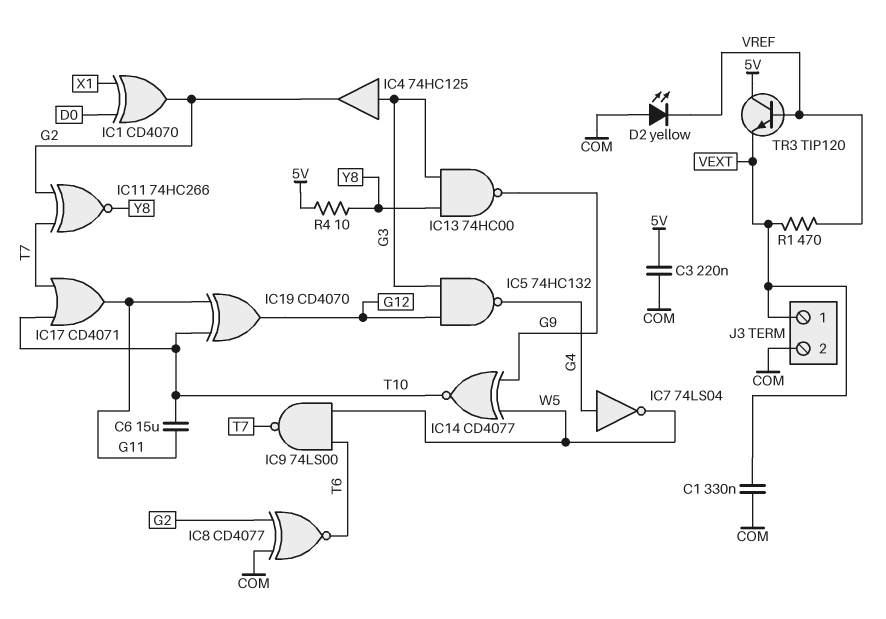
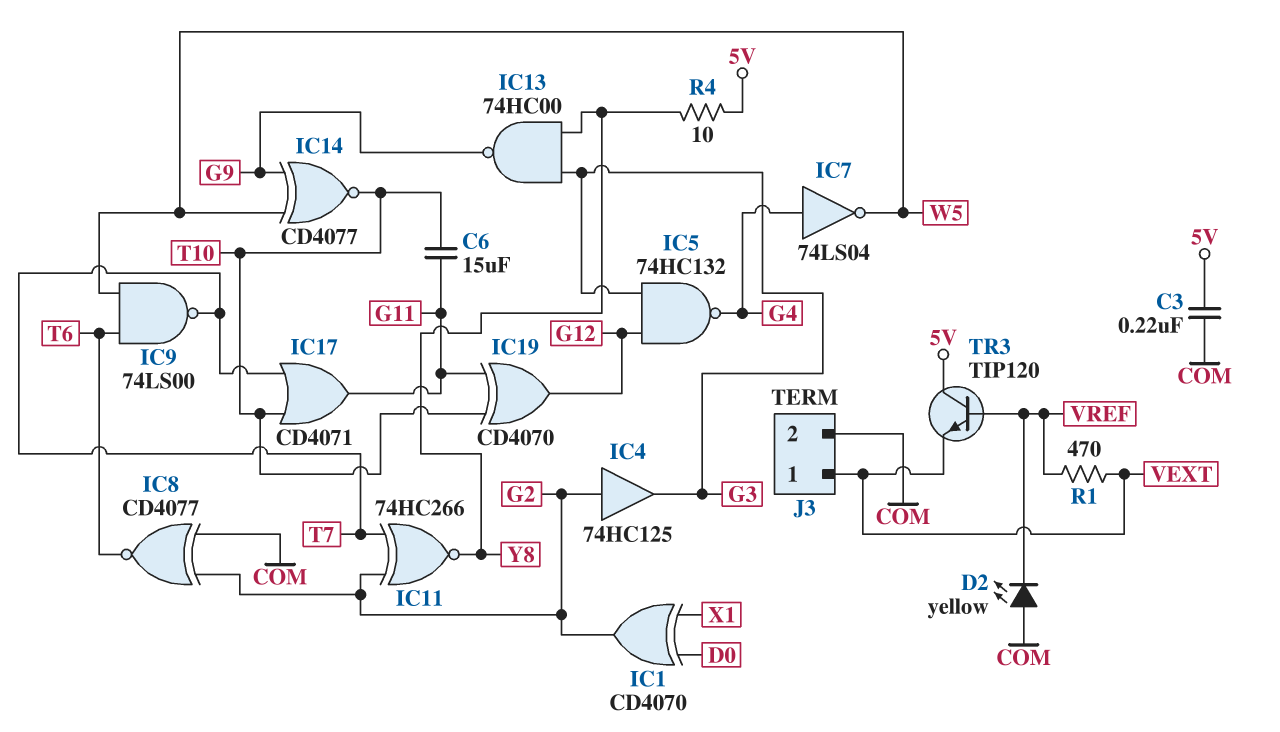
C1: 330nF (COM, VEXT) -> none
IC4: buffer 74HC125 (in G3, out G2) -> buffer 74HC125 (in G2, out G3)

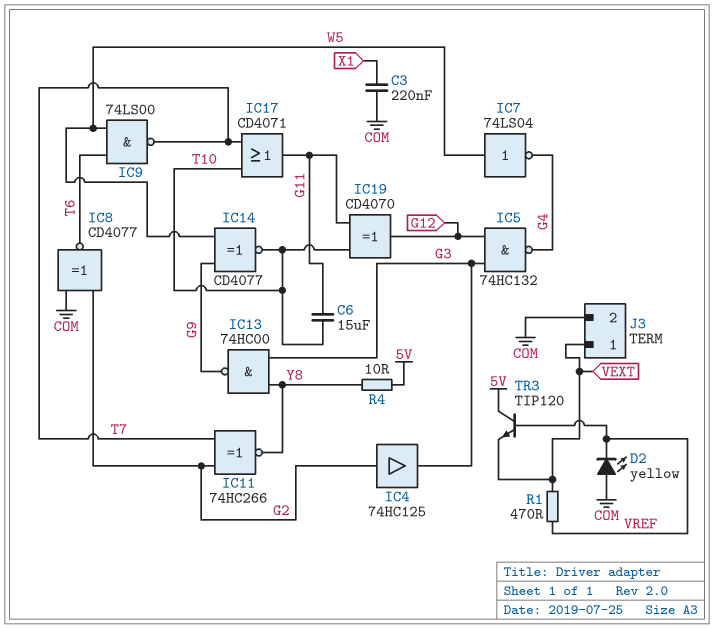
C3: 220nF (5V, COM) -> 220nF (COM, X1)
IC1: XOR CD4070 (in D0, in X1, out G2) -> none
IC7: NOT 74LS04 (in G4, out W5) -> NOT 74LS04 (in W5, out G4)

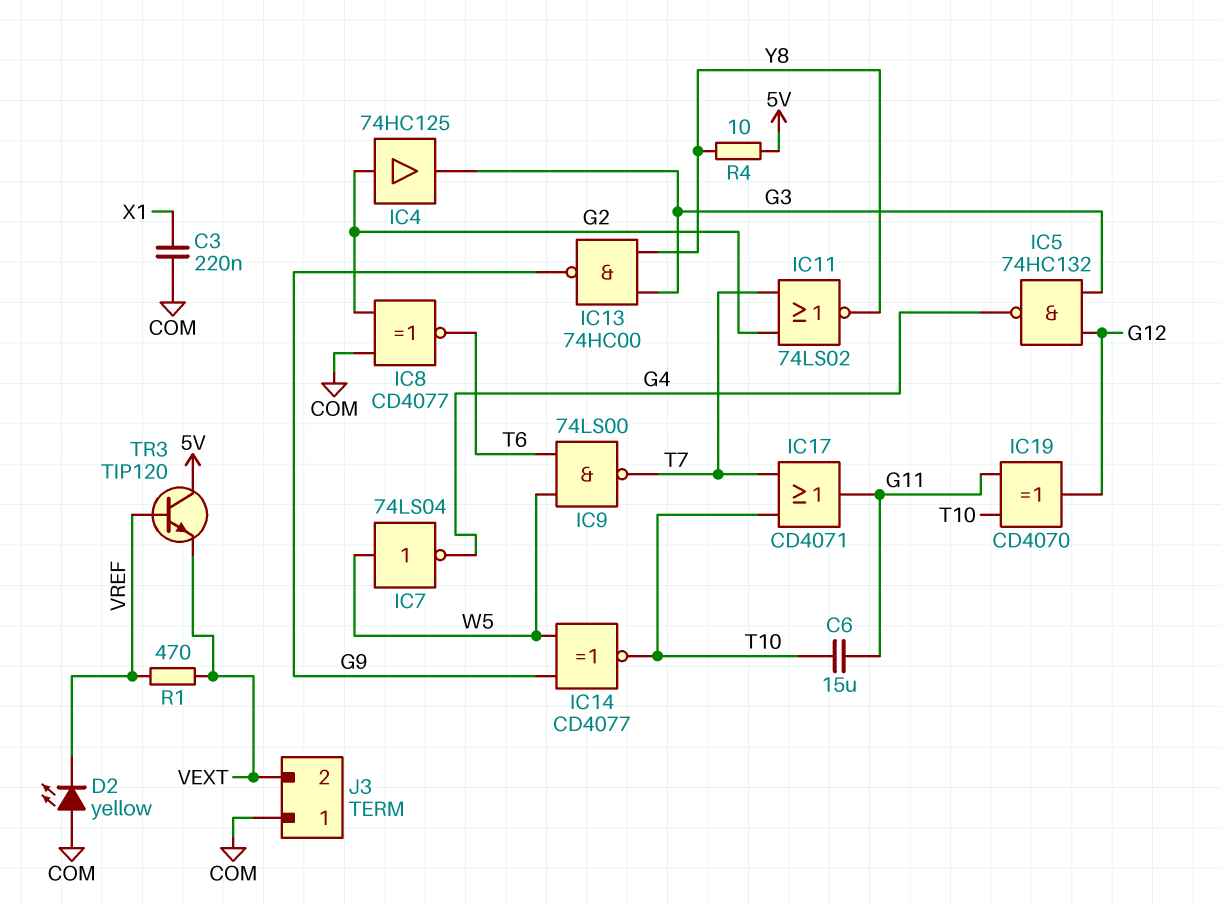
IC11: XNOR 74HC266 (in G2, in T7, out Y8) -> NOR 74LS02 (in G2, in T7, out Y8)
J3 pin 1: VEXT -> COM
J3 pin 2: COM -> VEXT

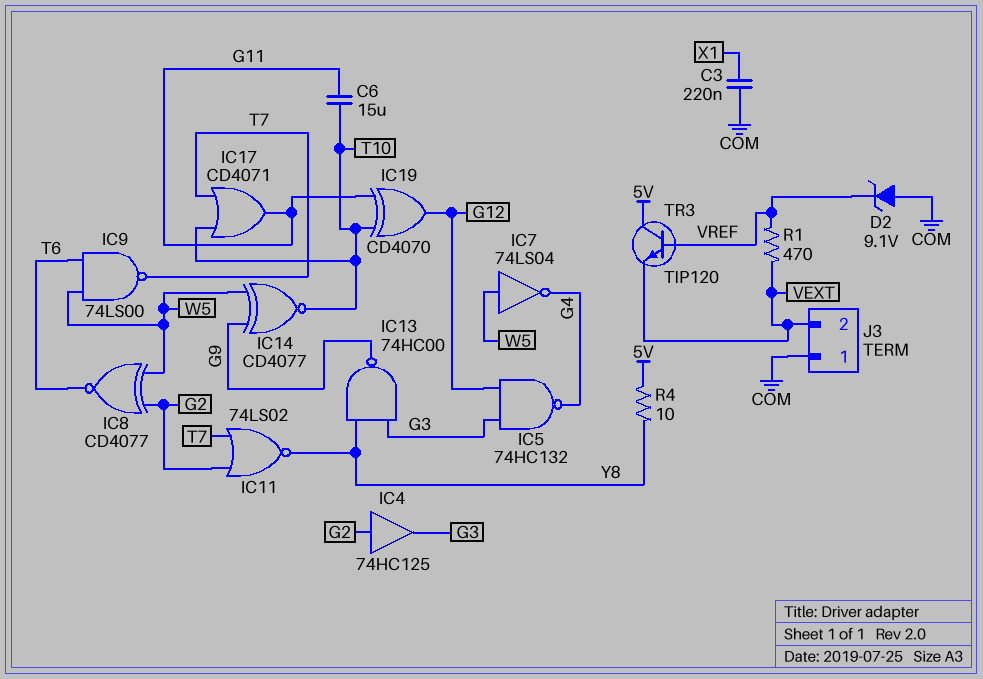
D2: LED yellow (A COM, K VREF) -> zener 9.1V (A COM, K VREF)
IC8: XNOR CD4077 (in COM, in G2, out T6) -> XNOR CD4077 (in G2, in W5, out T6)

